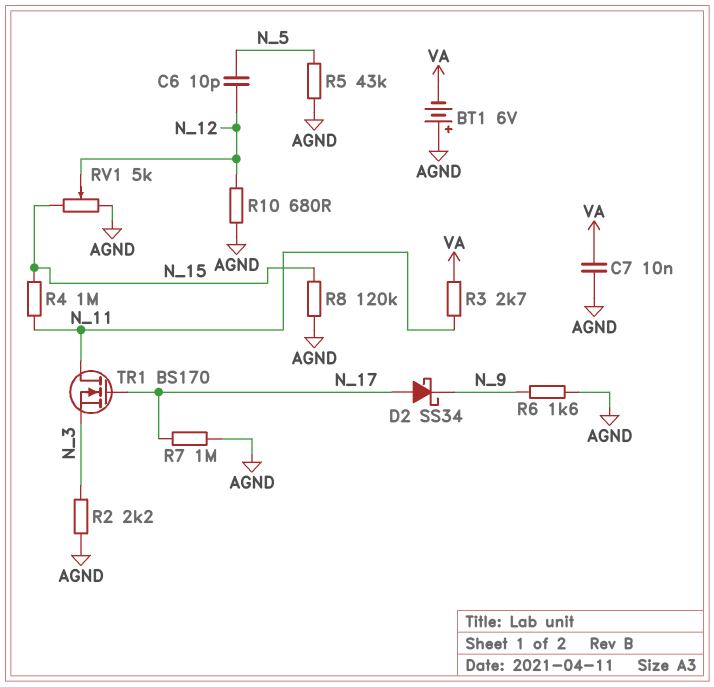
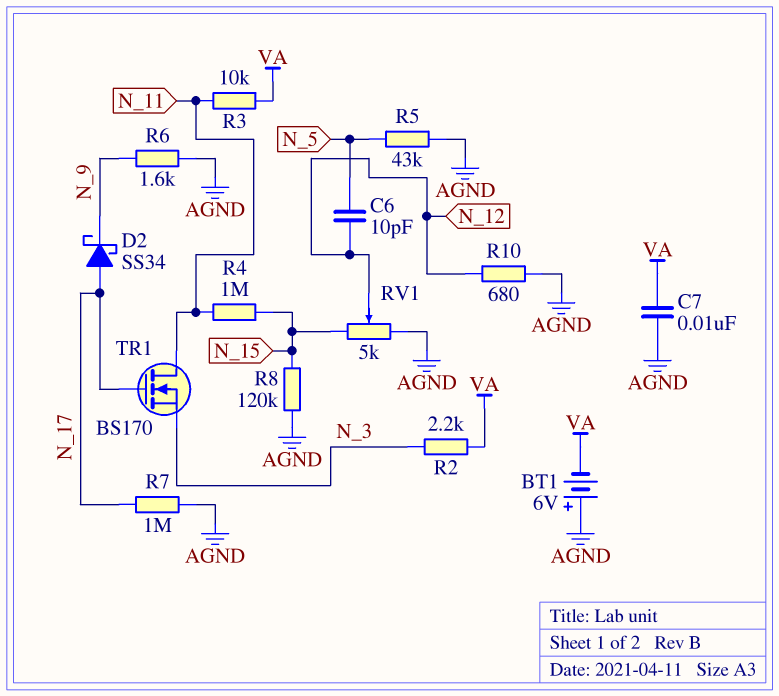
R2: 2.2k (AGND, N_3) -> 2.2k (N_3, VA)
R3: 2.7k (N_11, VA) -> 10k (N_11, VA)

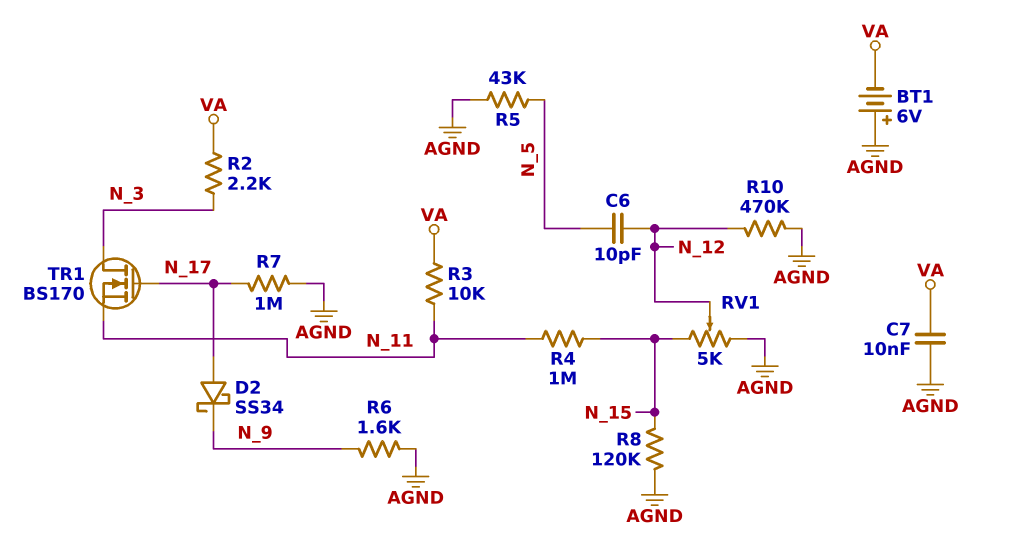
R10: 680 (AGND, N_12) -> 470k (AGND, N_12)
TR1: NMOS BS170 (G N_17, D N_11, S N_3) -> NMOS BS170 (G N_17, D N_3, S N_11)

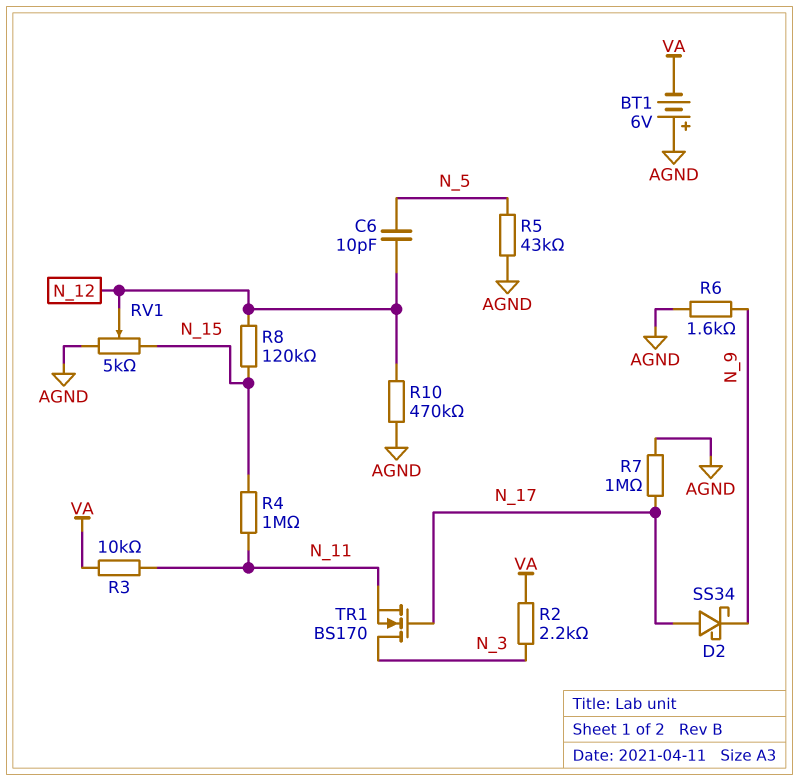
C7: 10nF (AGND, VA) -> none
R8: 120k (AGND, N_15) -> 120k (N_12, N_15)

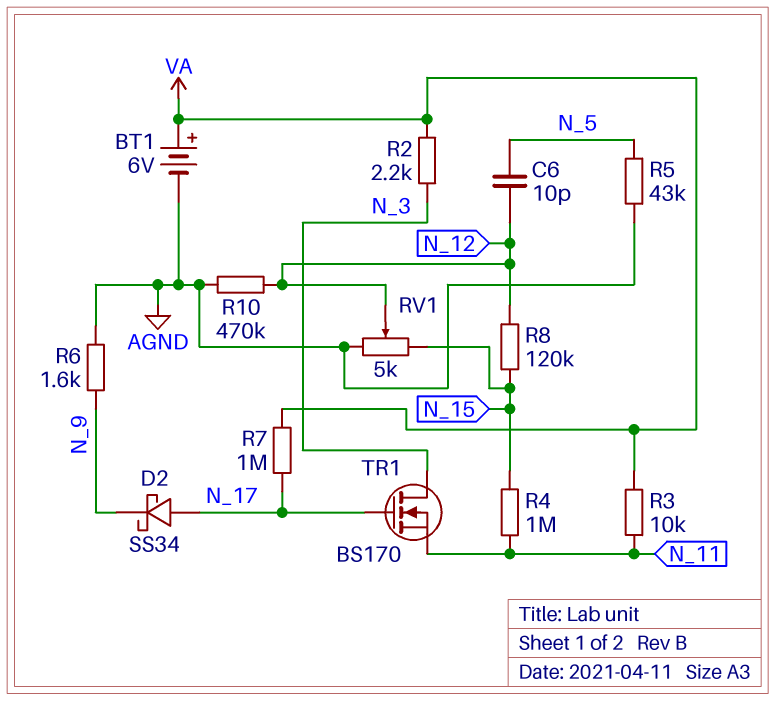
BT1: 6V (plus AGND, minus VA) -> 6V (plus VA, minus AGND)
R7: 1M (AGND, N_17) -> 1M (N_17, VA)

